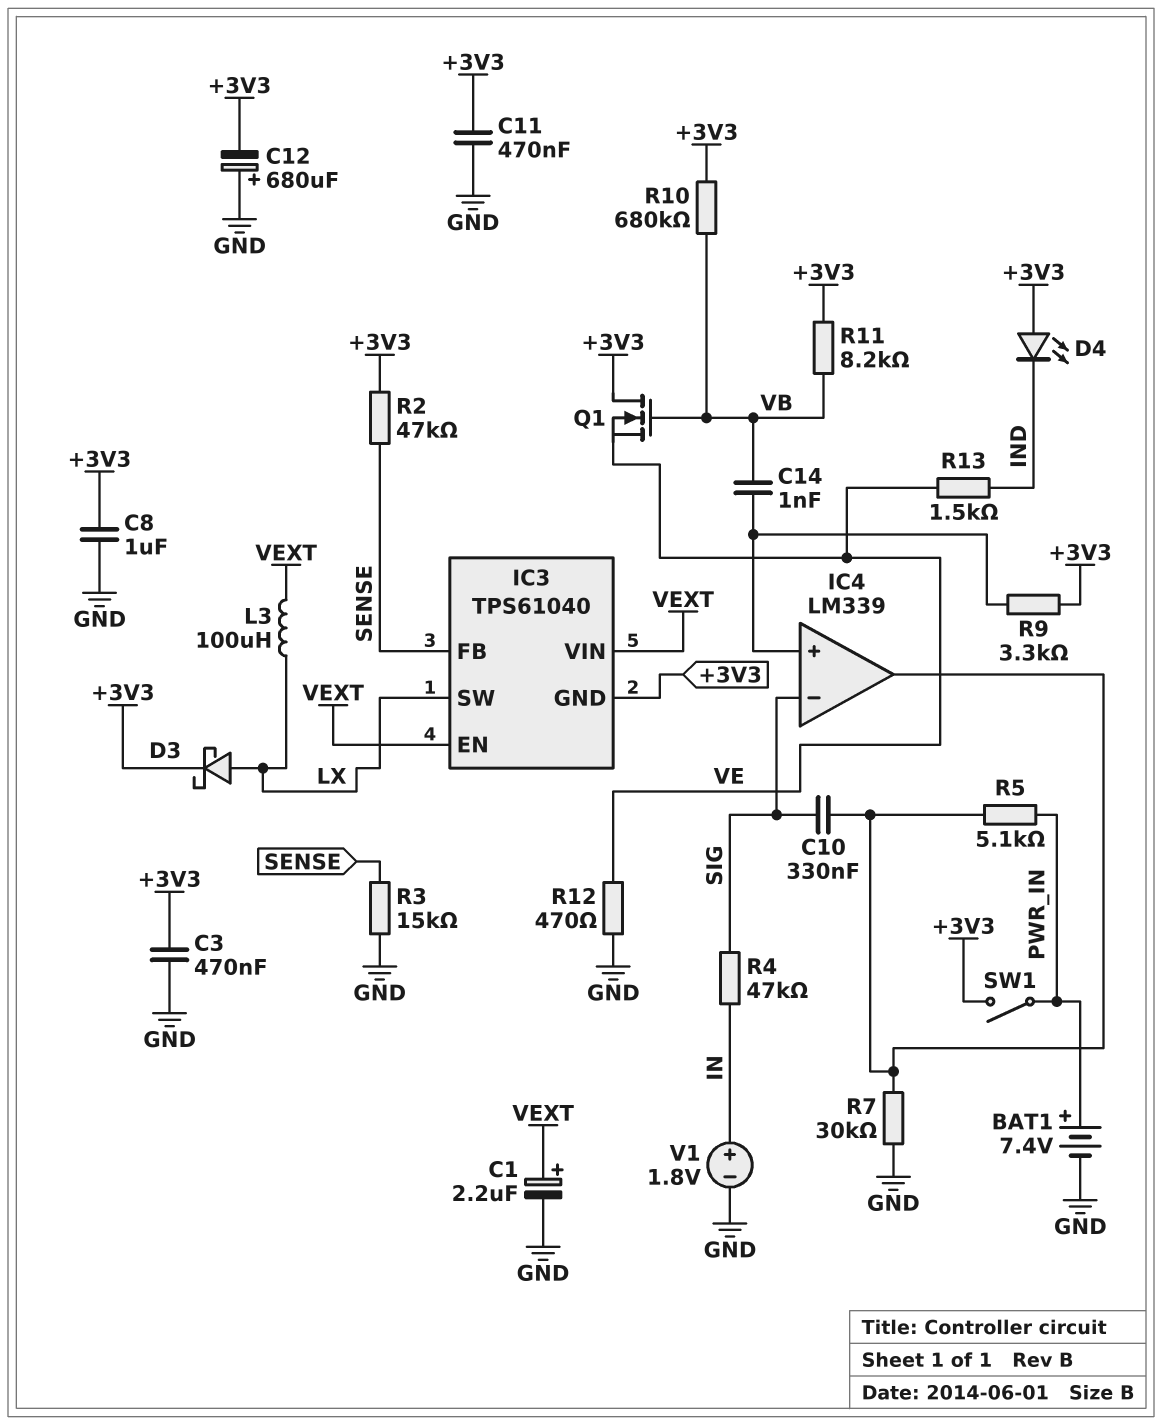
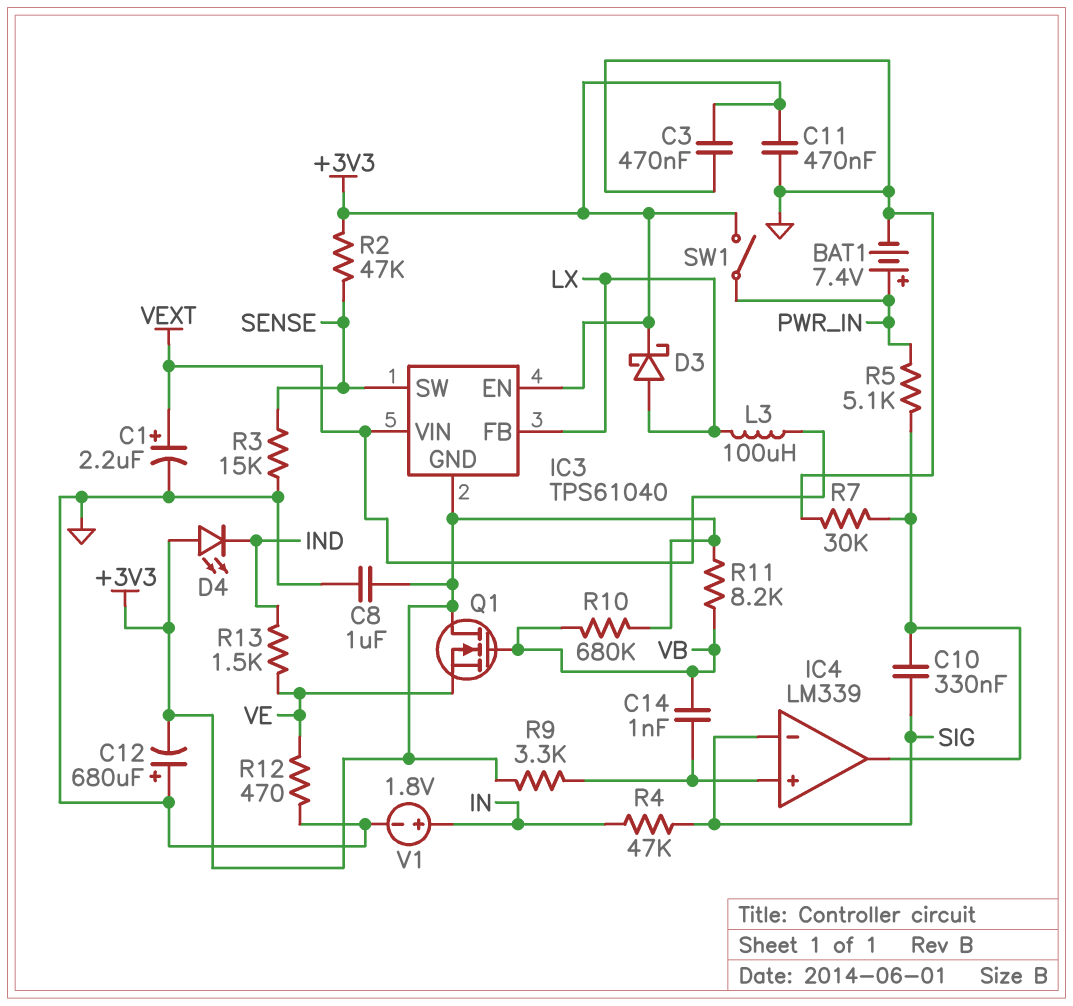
IC3 pin EN: VEXT -> +3V3
IC3 pin FB: SENSE -> LX
IC3 pin SW: LX -> SENSE

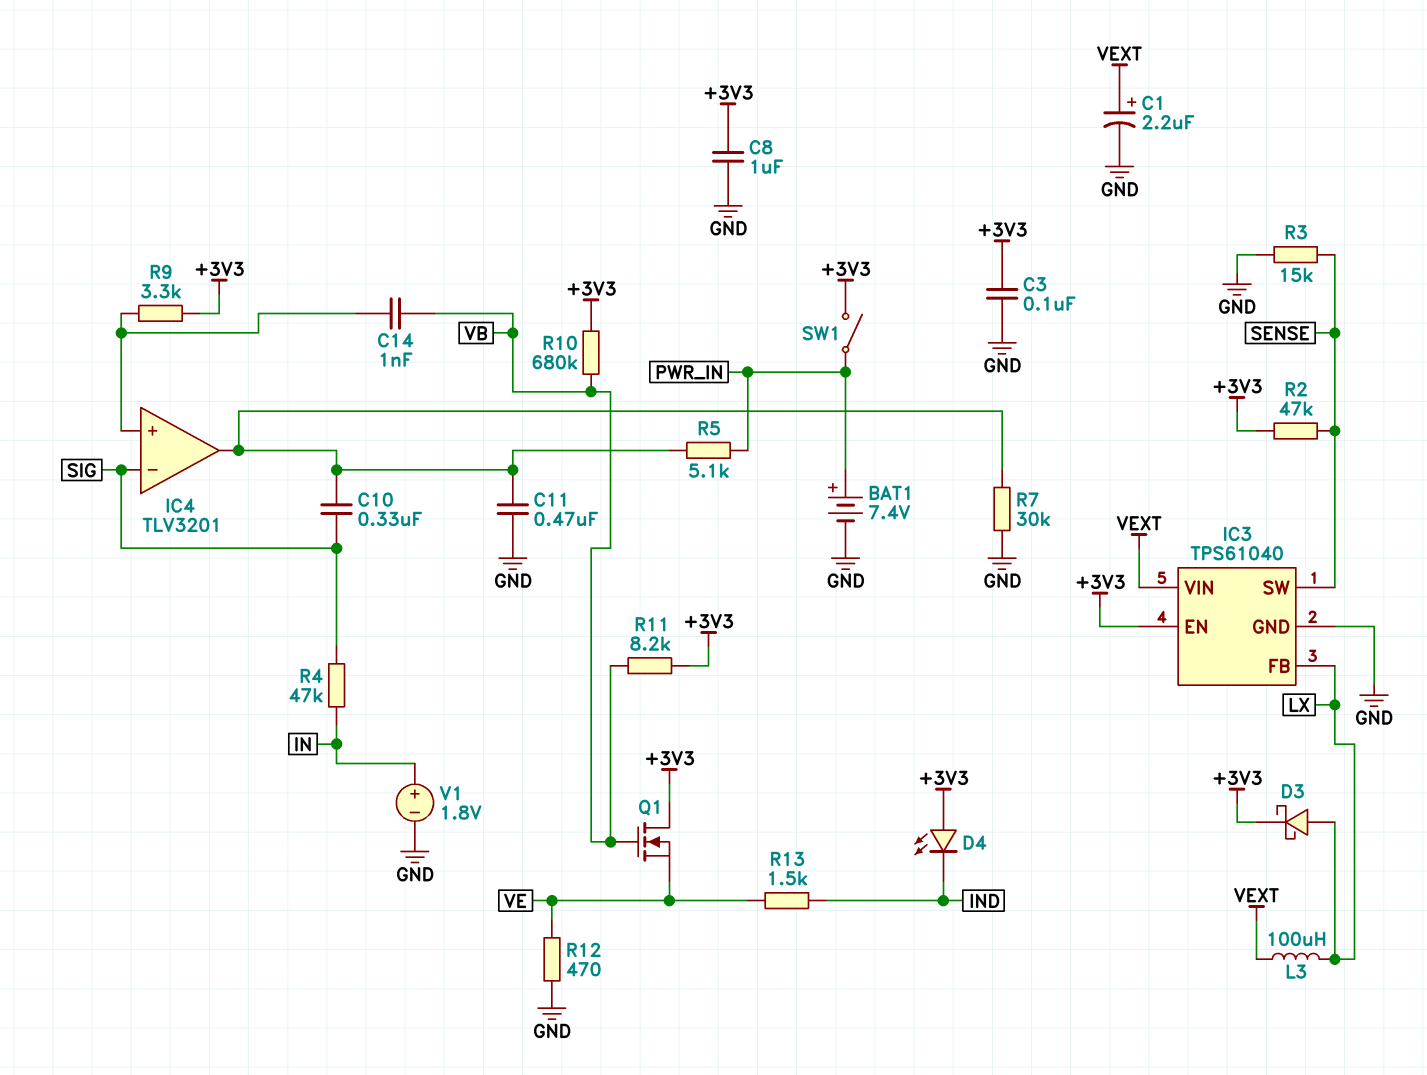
C3: 470nF (+3V3, GND) -> 100nF (+3V3, GND)
C11: 470nF (+3V3, GND) -> 470nF (GND, IC4/out)
C12: 680uF (plus GND, minus +3V3) -> none
IC3 pin GND: +3V3 -> GND
IC4: LM339 -> TLV3201

